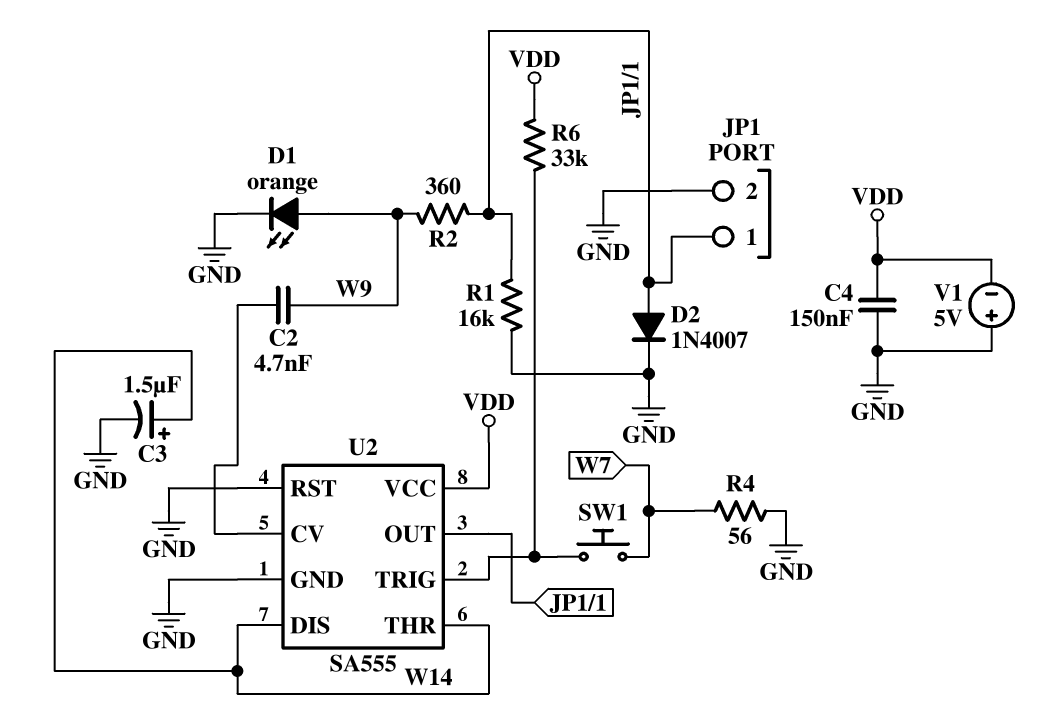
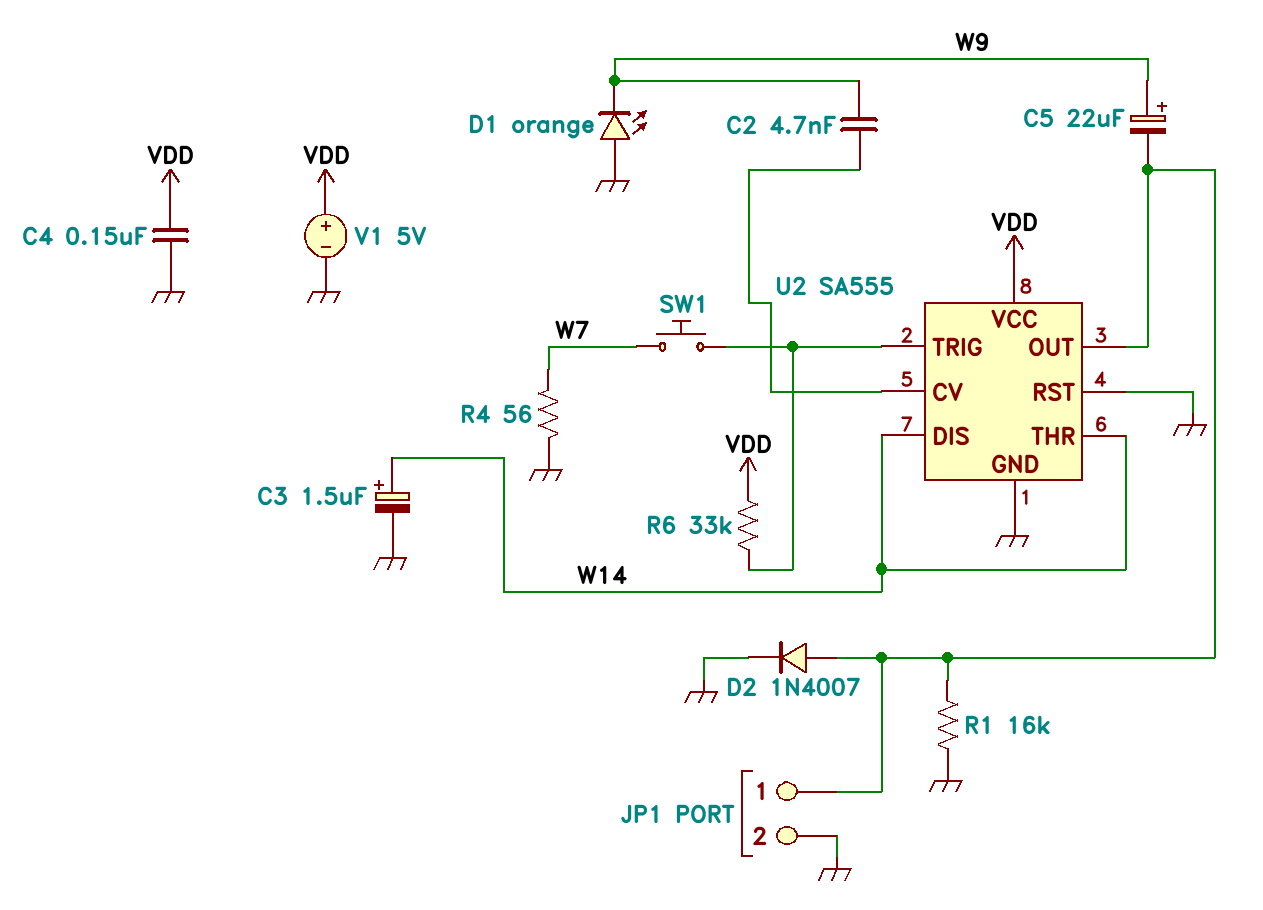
C5: none -> 22uF (plus W9, minus JP1/1)
D1: LED orange (A W9, K GND) -> LED orange (A GND, K W9)
R2: 360 (JP1/1, W9) -> none
V1: 5V (plus GND, minus VDD) -> 5V (plus VDD, minus GND)

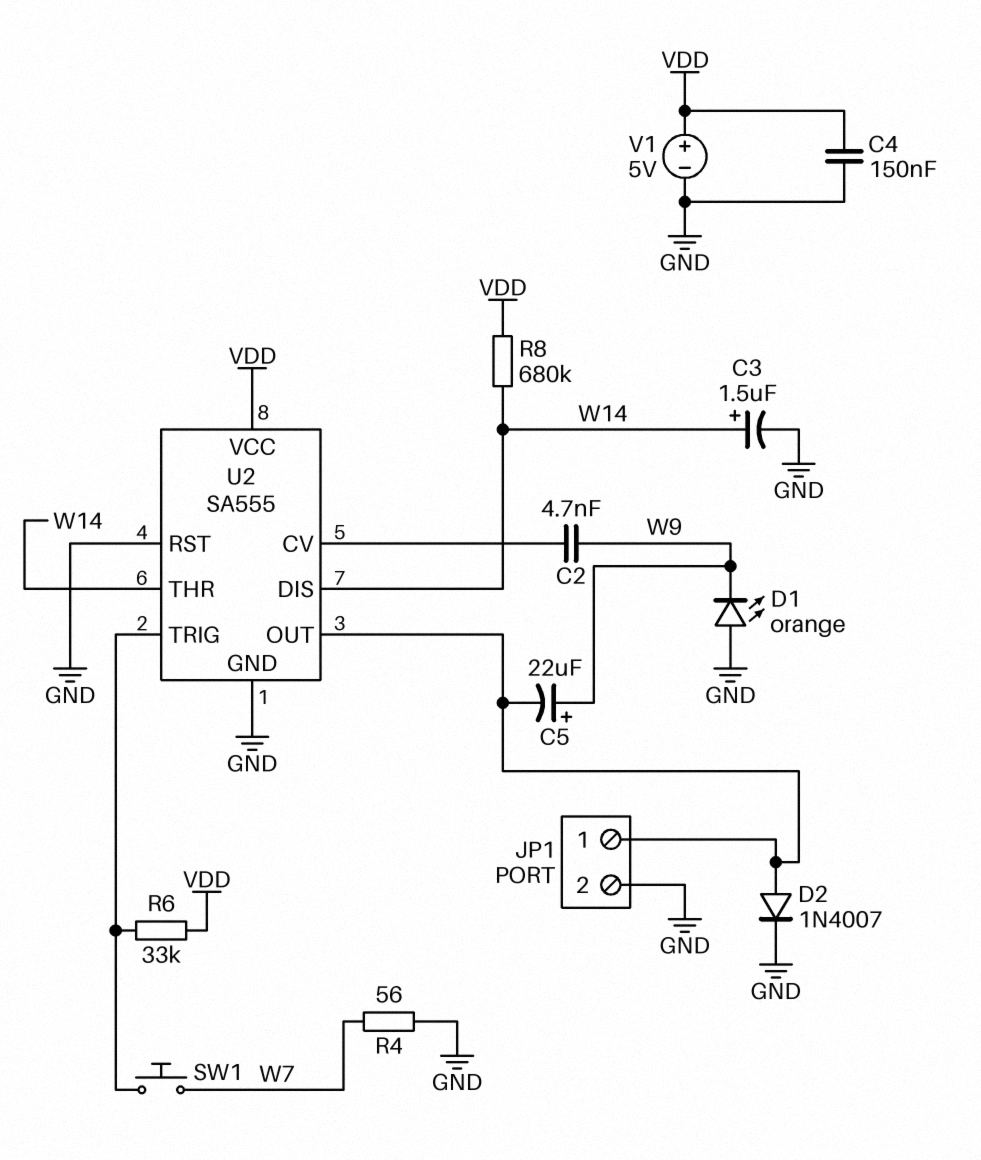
R1: 16k (GND, JP1/1) -> none
R8: none -> 680k (VDD, W14)

